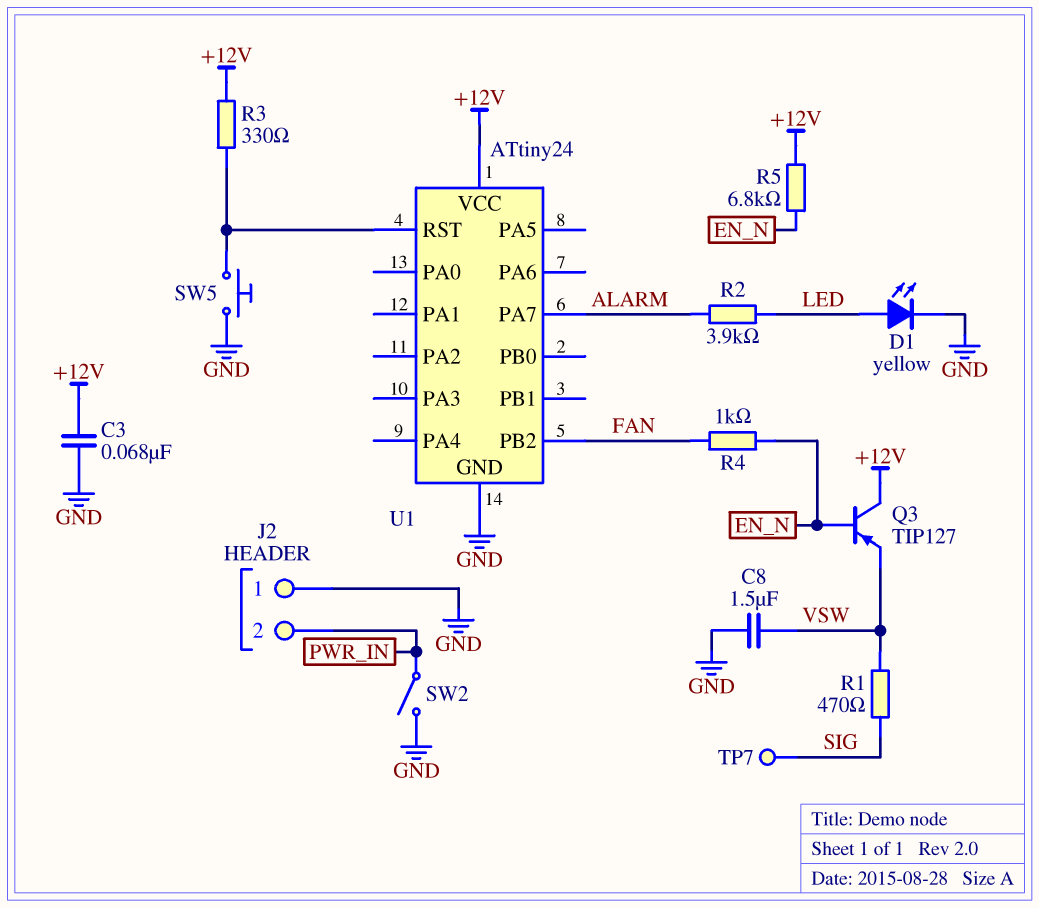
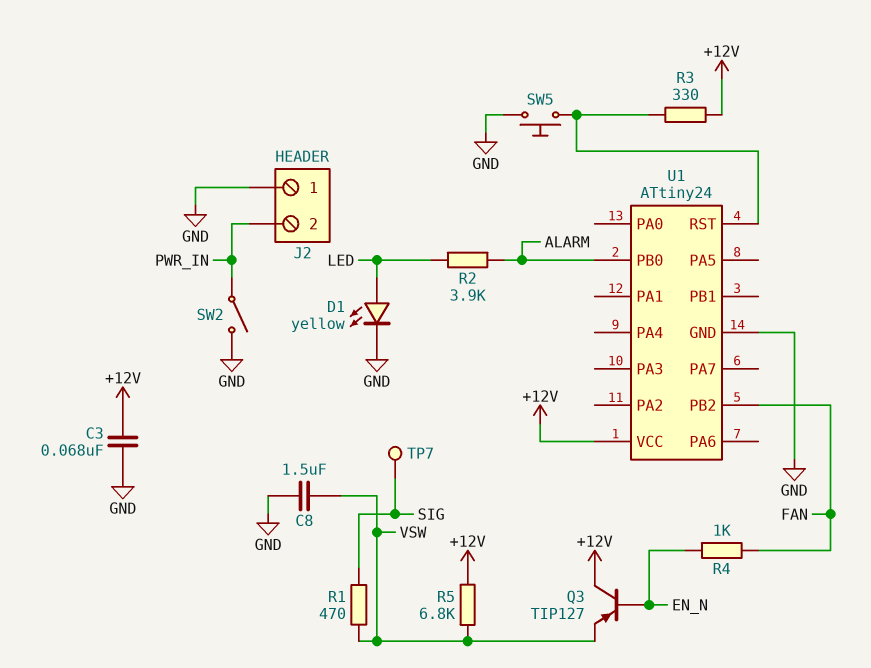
R5: 6.8k (+12V, EN_N) -> 6.8k (+12V, VSW)
U1 pin PA7: ALARM -> none
U1 pin PB0: none -> ALARM

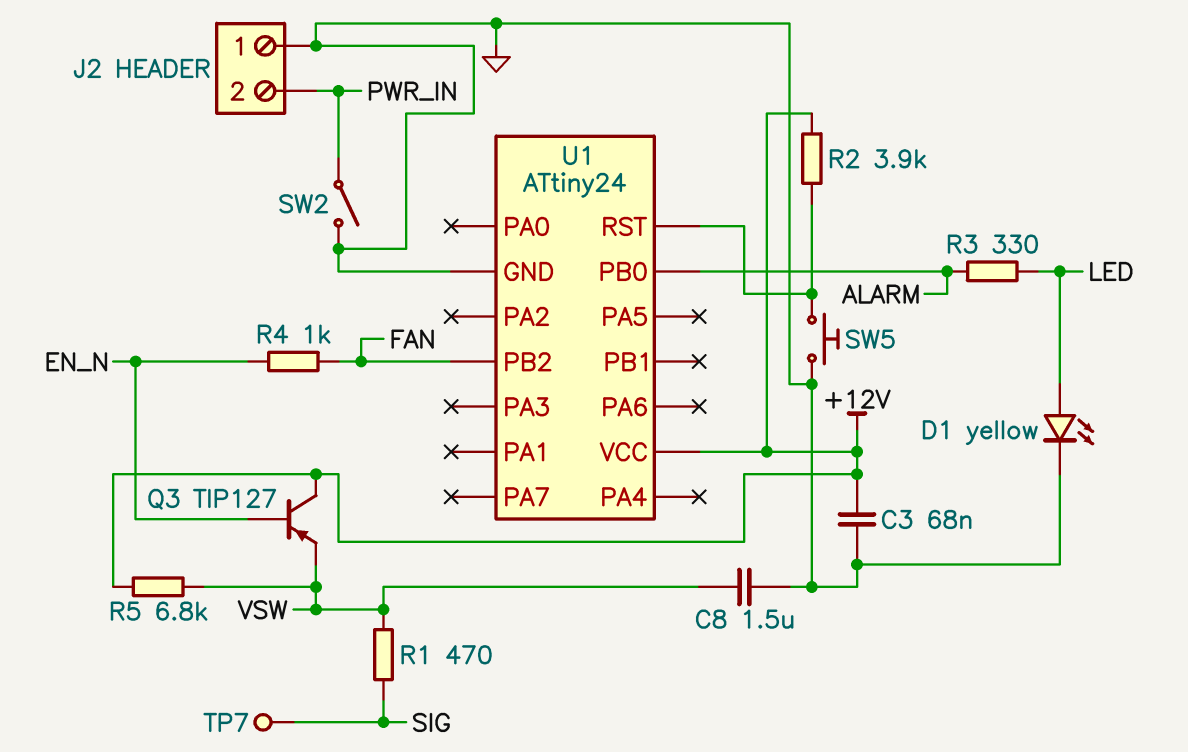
R2: 3.9k (ALARM, LED) -> 3.9k (+12V, U1/RST)
R3: 330 (+12V, U1/RST) -> 330 (ALARM, LED)

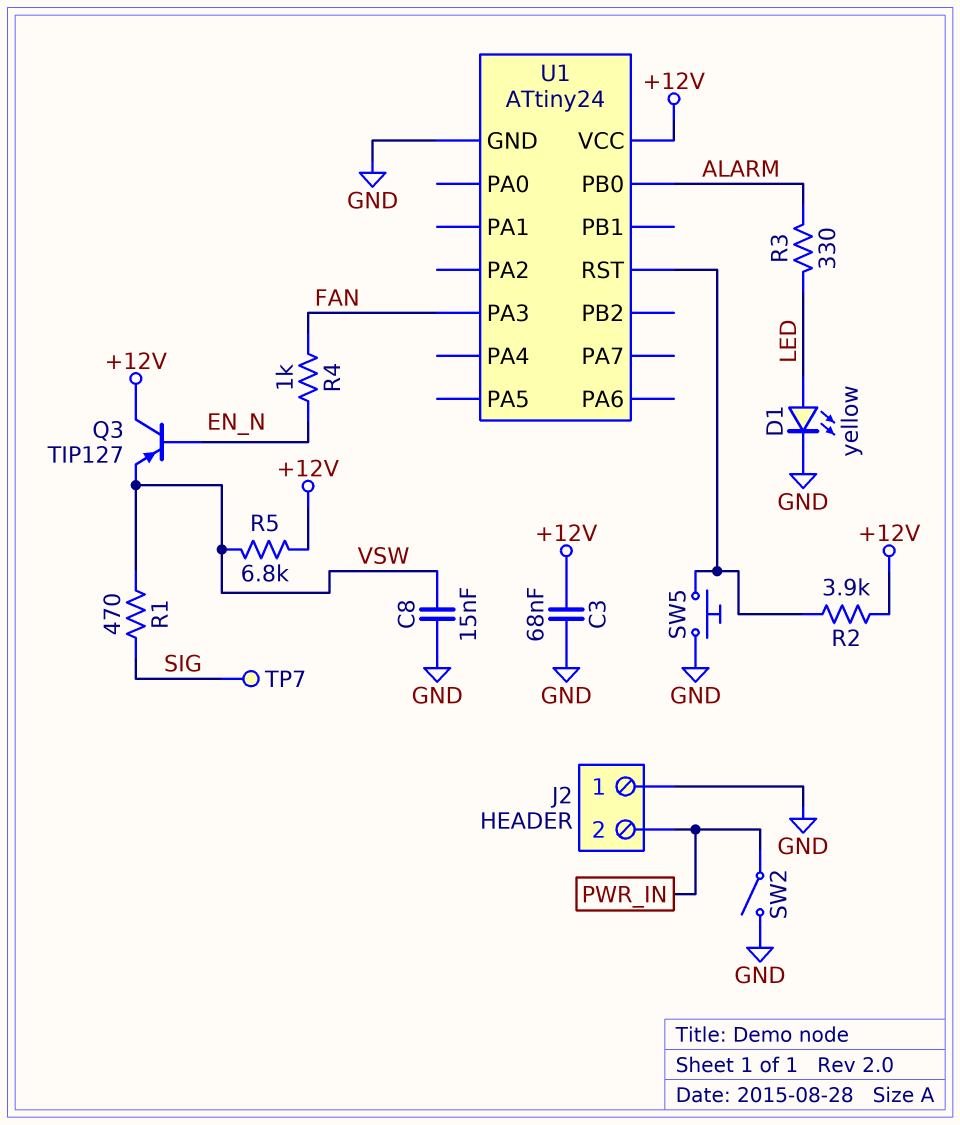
C8: 1.5uF (GND, VSW) -> 15nF (GND, VSW)
U1 pin PA3: none -> FAN
U1 pin PB2: FAN -> none

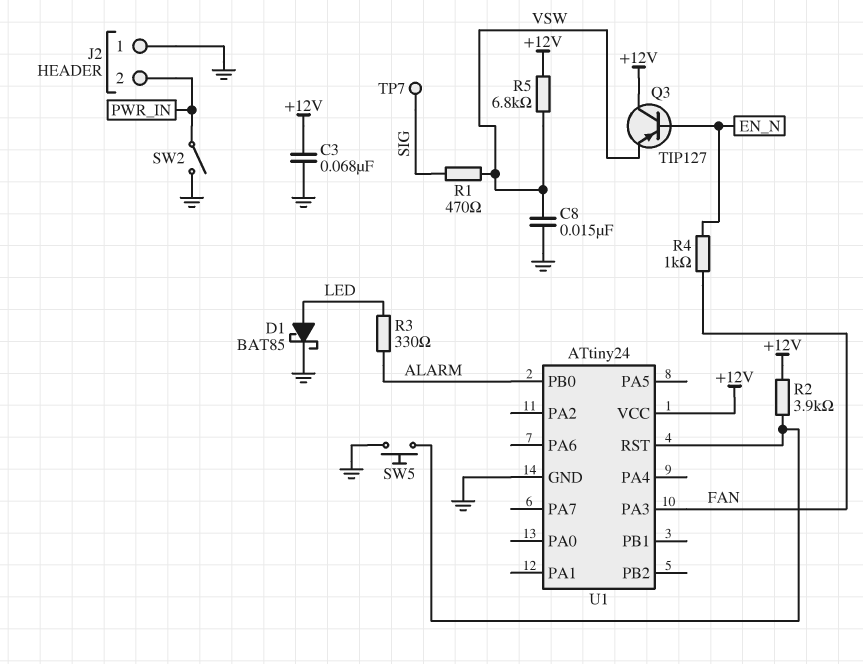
D1: LED yellow (A LED, K GND) -> schottky BAT85 (A LED, K GND)

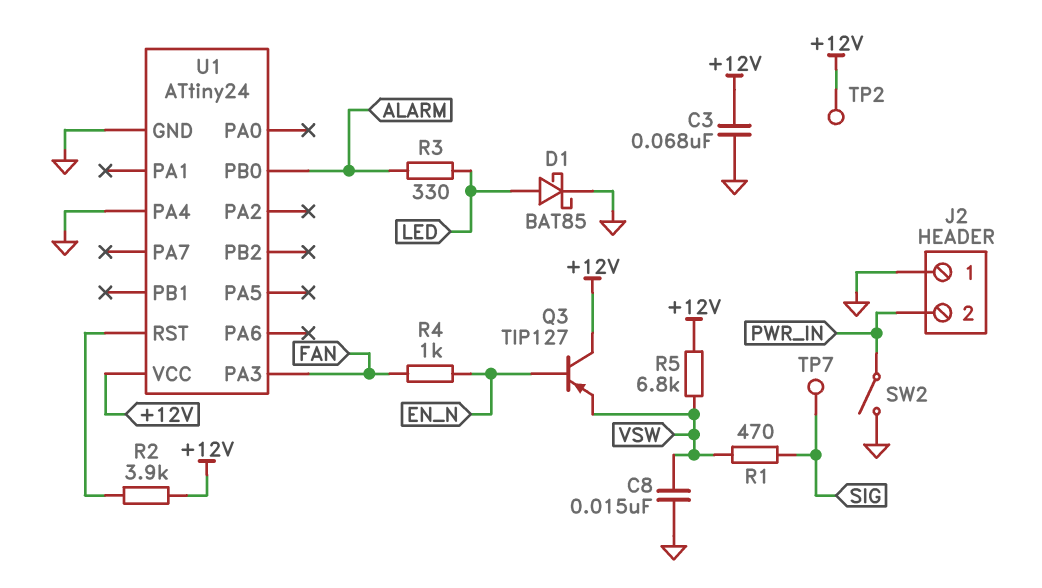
SW5: button (GND, U1/RST) -> none
TP2: none -> test point (+12V)
U1 pin PA4: none -> GND

